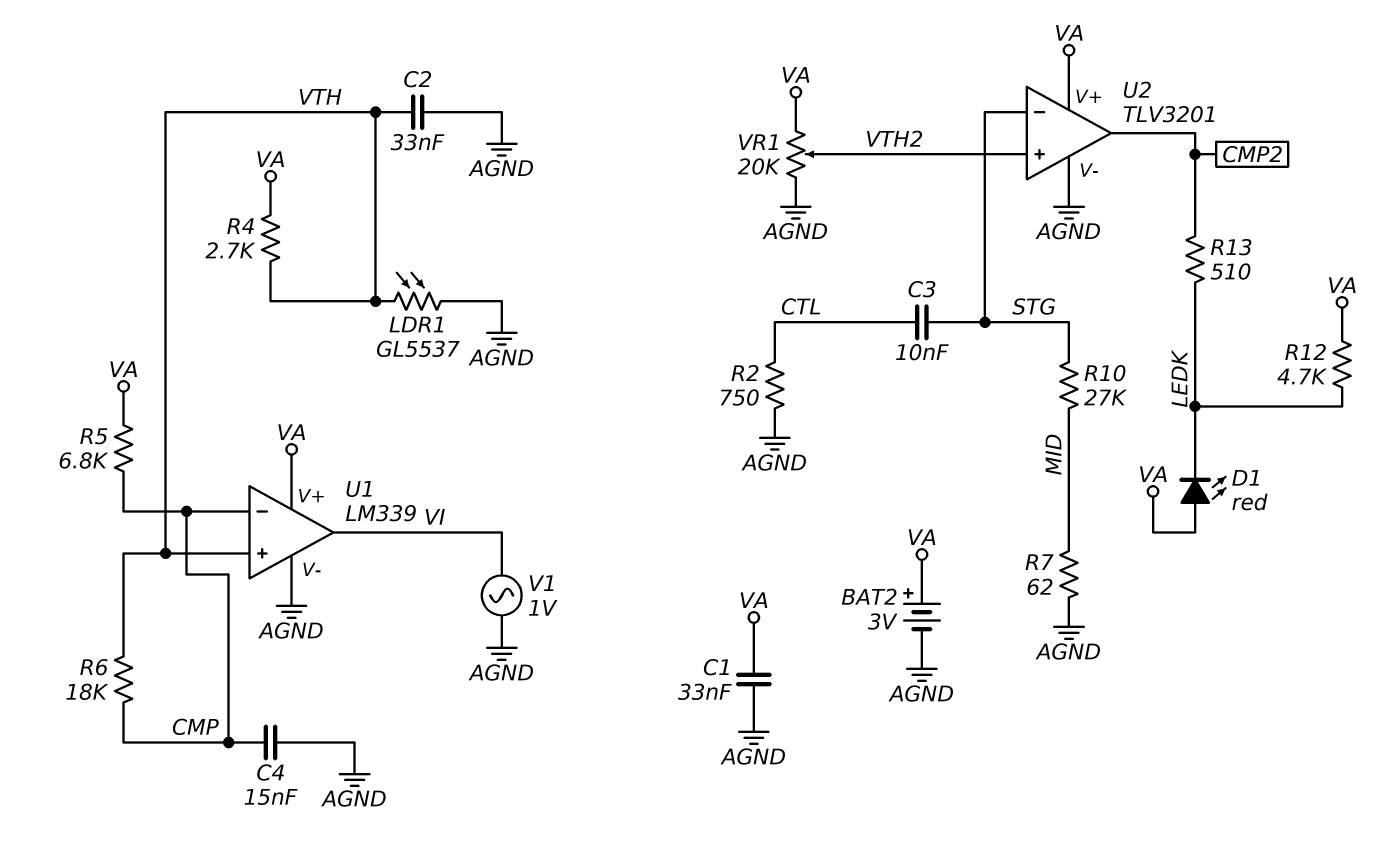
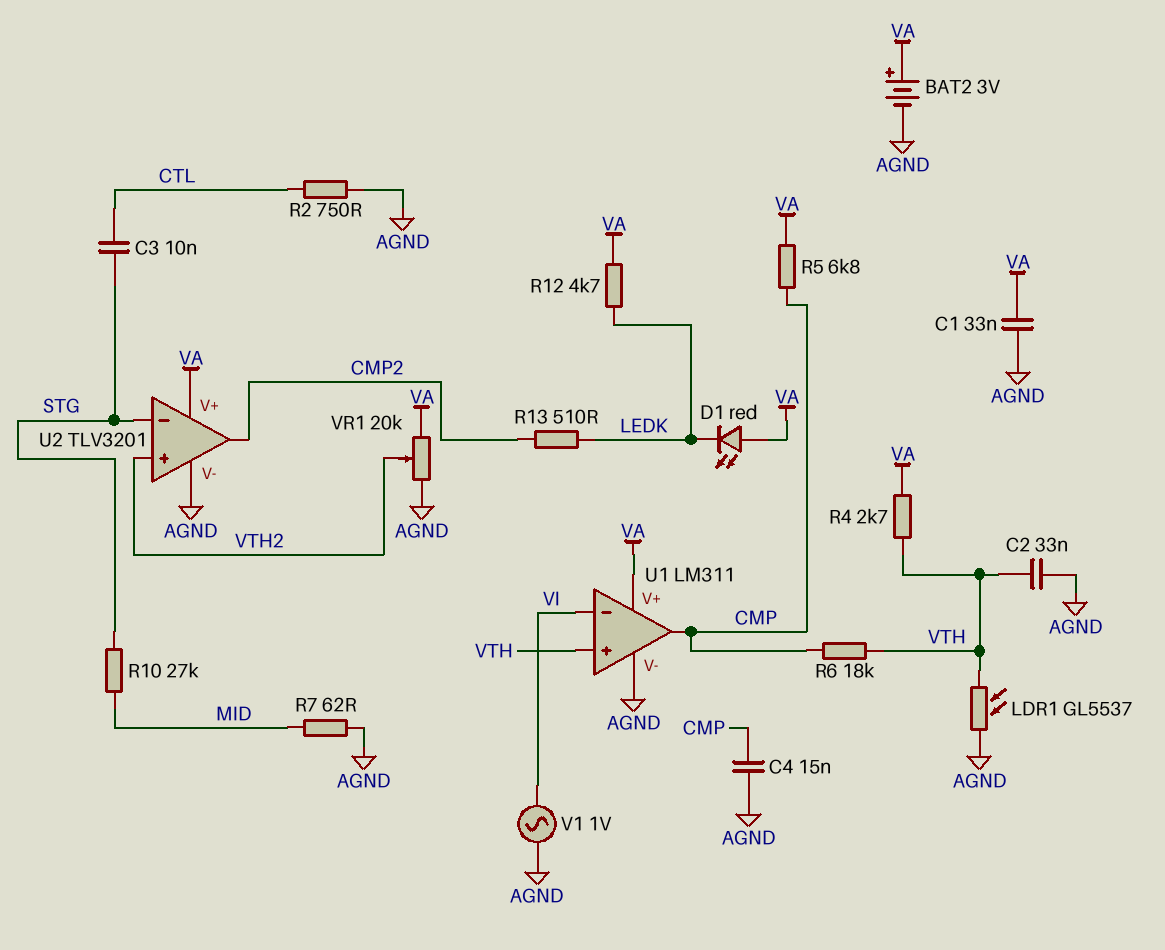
U1: LM339 -> LM311
U1 pin in-: CMP -> VI
U1 pin out: VI -> CMP

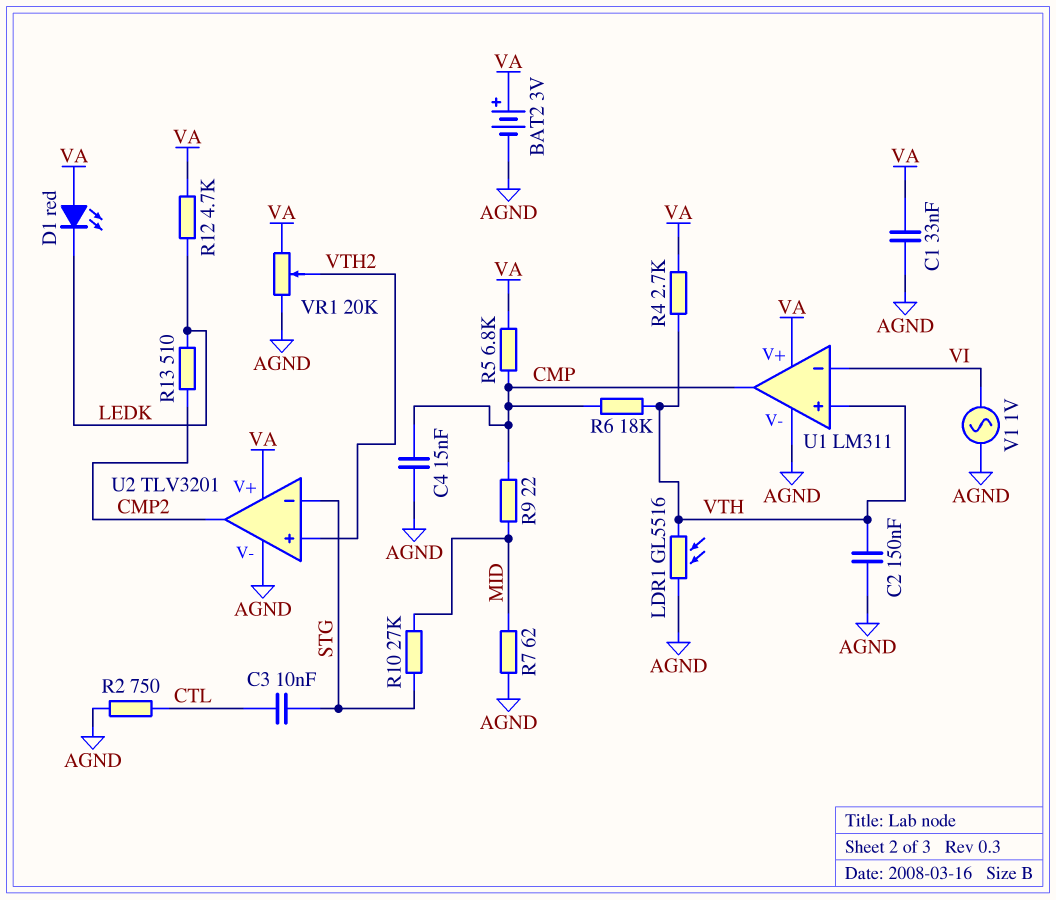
C2: 33nF (AGND, VTH) -> 150nF (AGND, VTH)
LDR1: GL5537 (AGND, VTH) -> GL5516 (AGND, VTH)
R9: none -> 22 (CMP, MID)

